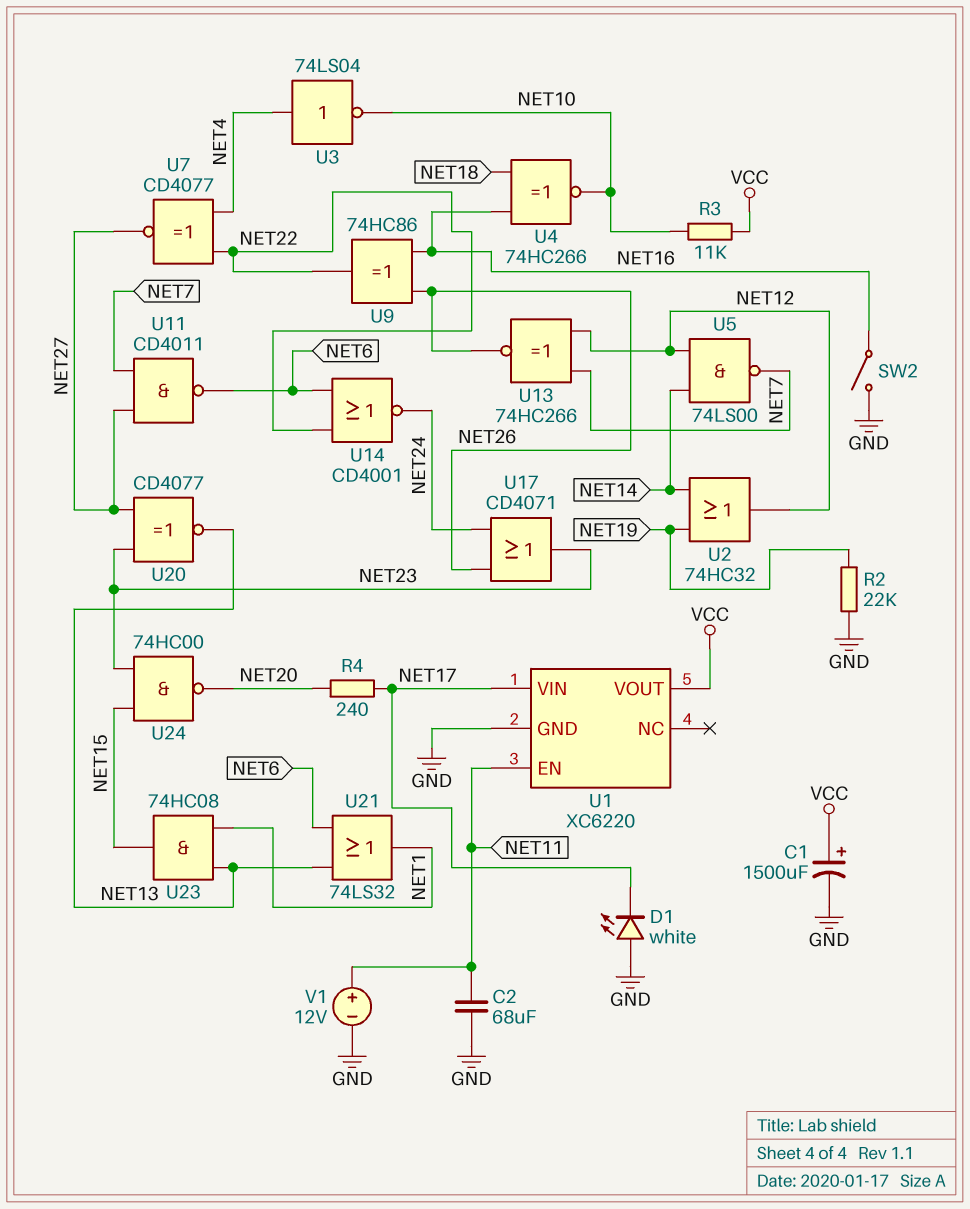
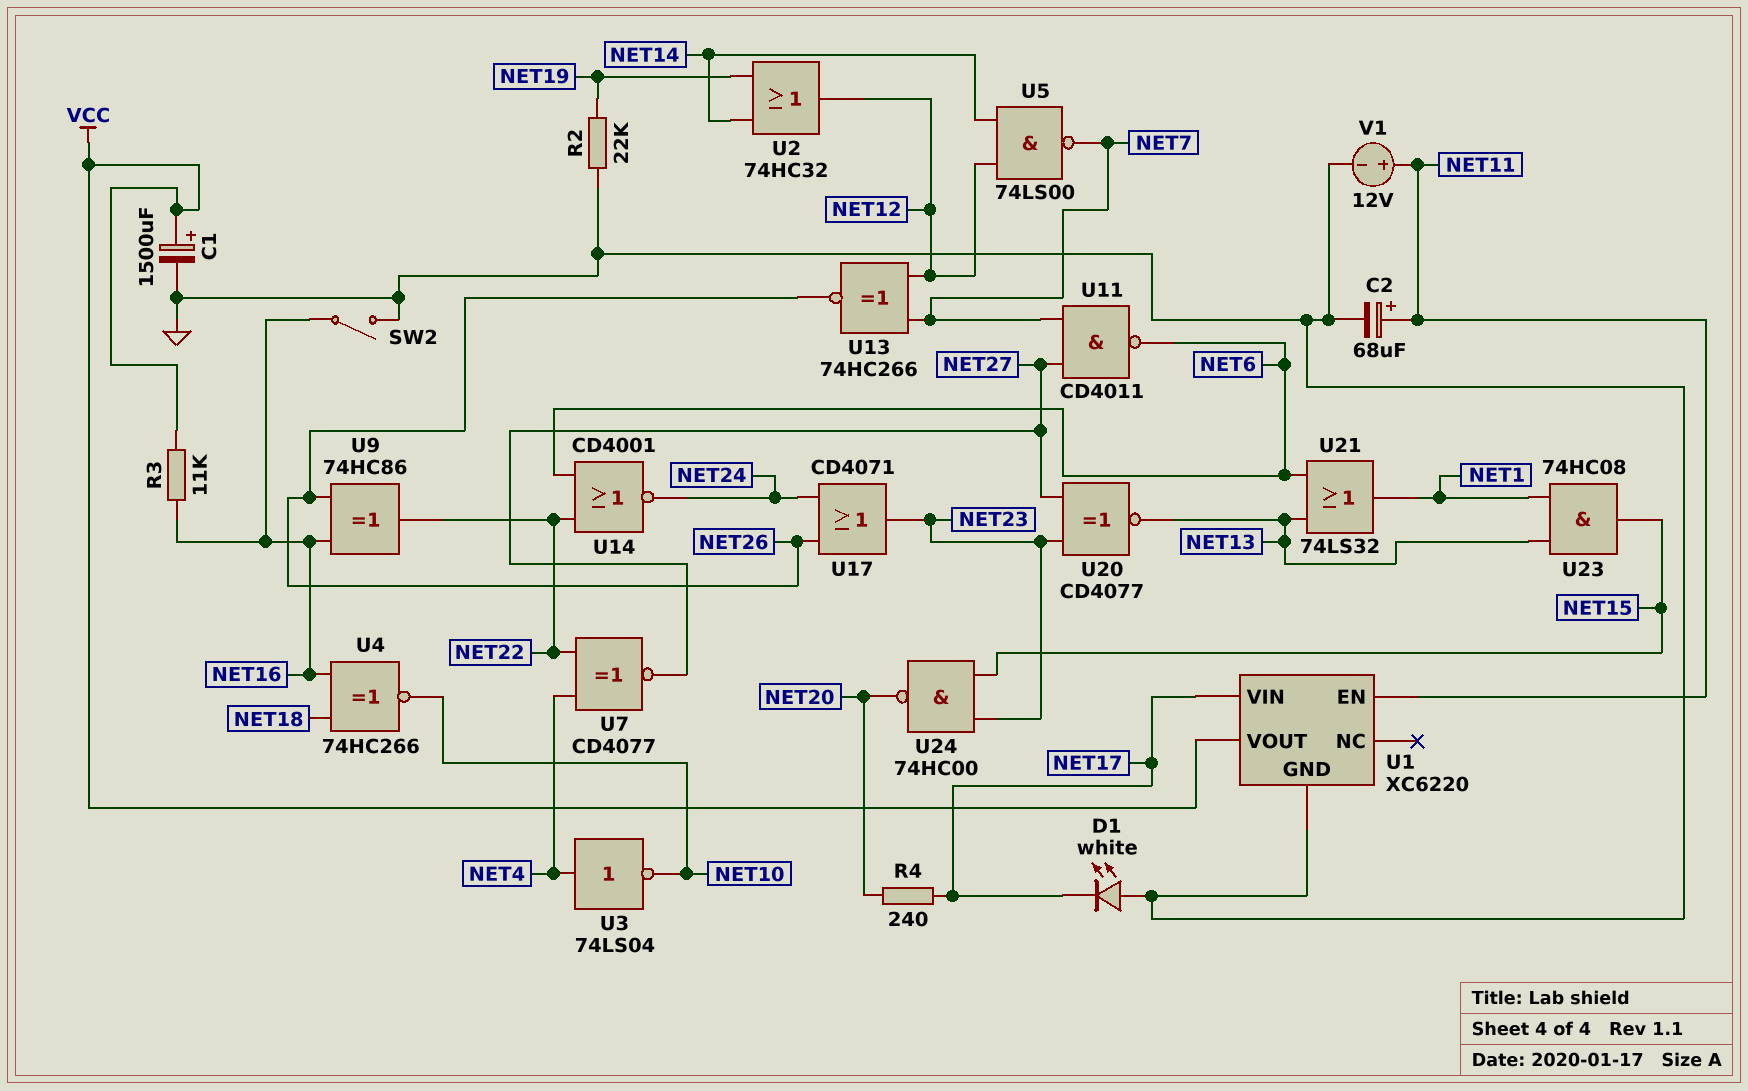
C2: 68uF (GND, NET11) -> 68uF (plus NET11, minus GND)
R3: 11k (NET10, VCC) -> 11k (NET16, VCC)

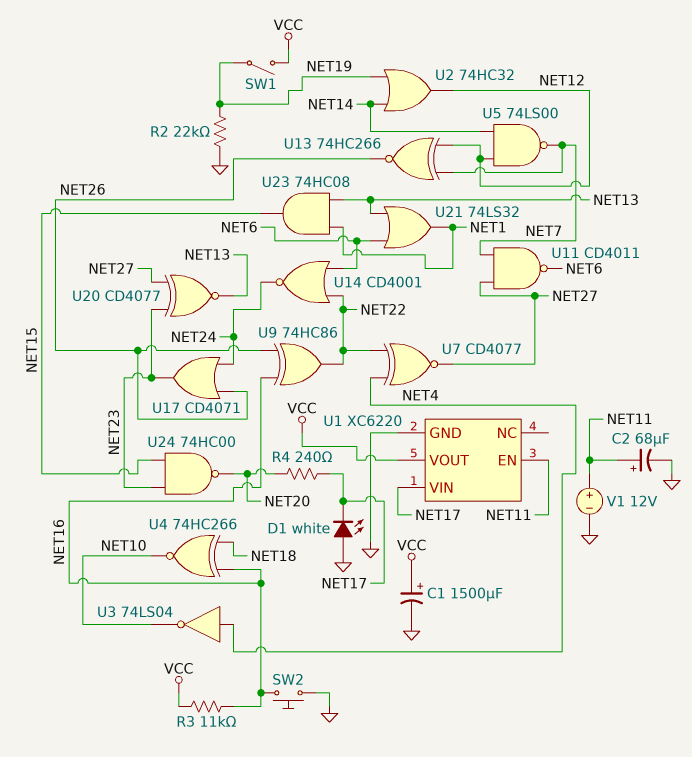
SW1: none -> switch (NET19, VCC)
SW2: switch (GND, NET16) -> button (GND, NET16)

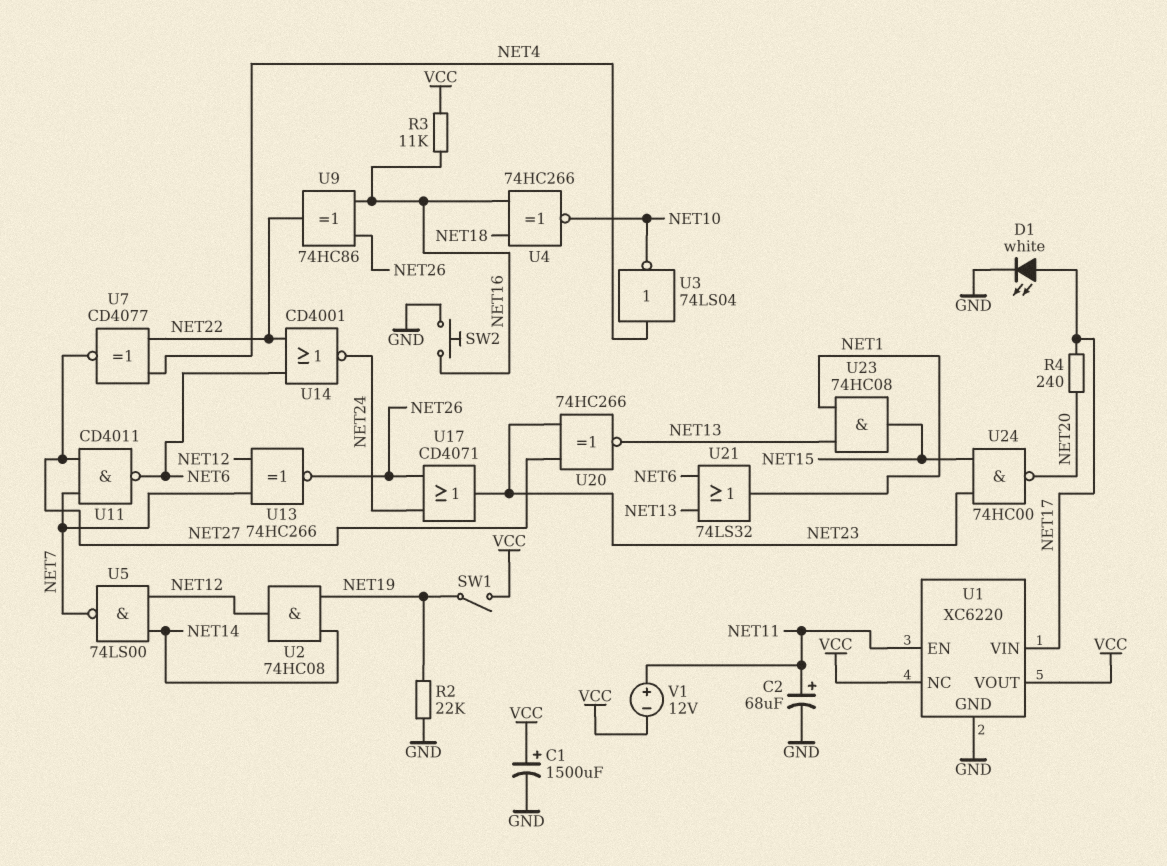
D1: LED white (A GND, K NET17) -> LED white (A NET17, K GND)
U1 pin NC: none -> VCC
U2: OR 74HC32 (in NET14, in NET19, out NET12) -> AND 74HC08 (in NET14, in NET19, out NET12)
U20: XNOR CD4077 (in NET23, in NET27, out NET13) -> XNOR 74HC266 (in NET23, in NET27, out NET13)
V1: 12V (plus NET11, minus GND) -> 12V (plus NET11, minus VCC)

